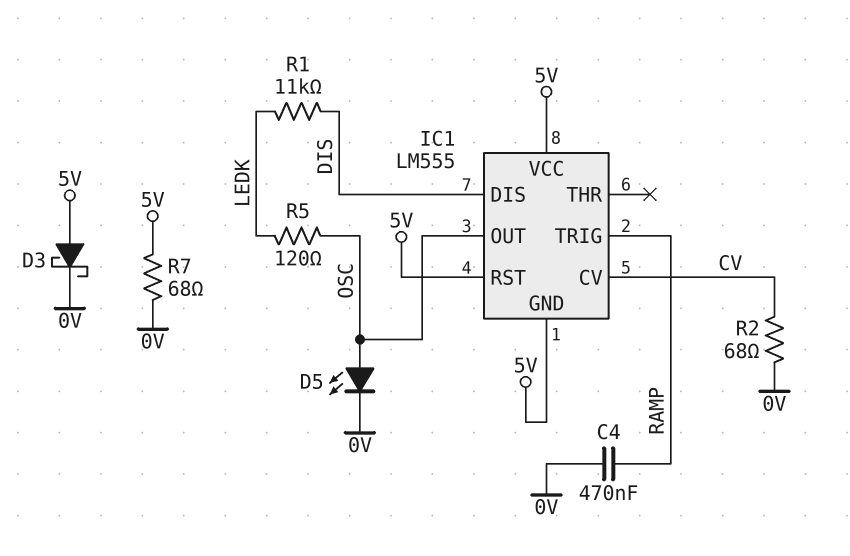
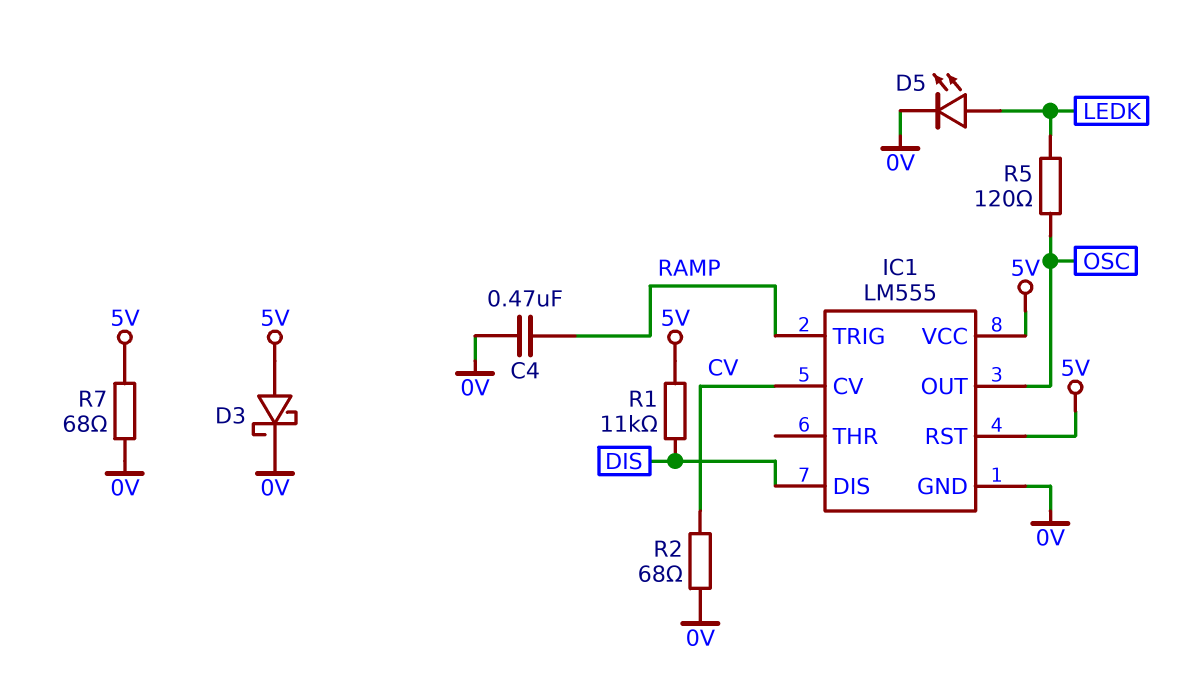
D5: LED (A OSC, K 0V) -> LED (A LEDK, K 0V)
IC1 pin GND: 5V -> 0V
R1: 11k (DIS, LEDK) -> 11k (5V, DIS)

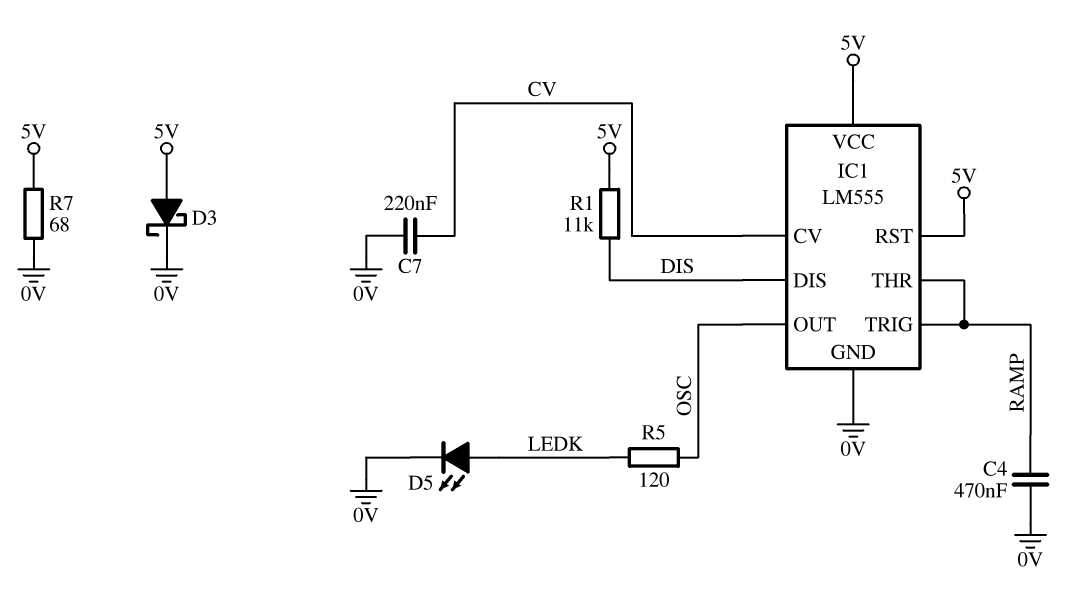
C7: none -> 220nF (0V, CV)
IC1 pin THR: none -> RAMP
R2: 68 (0V, CV) -> none

